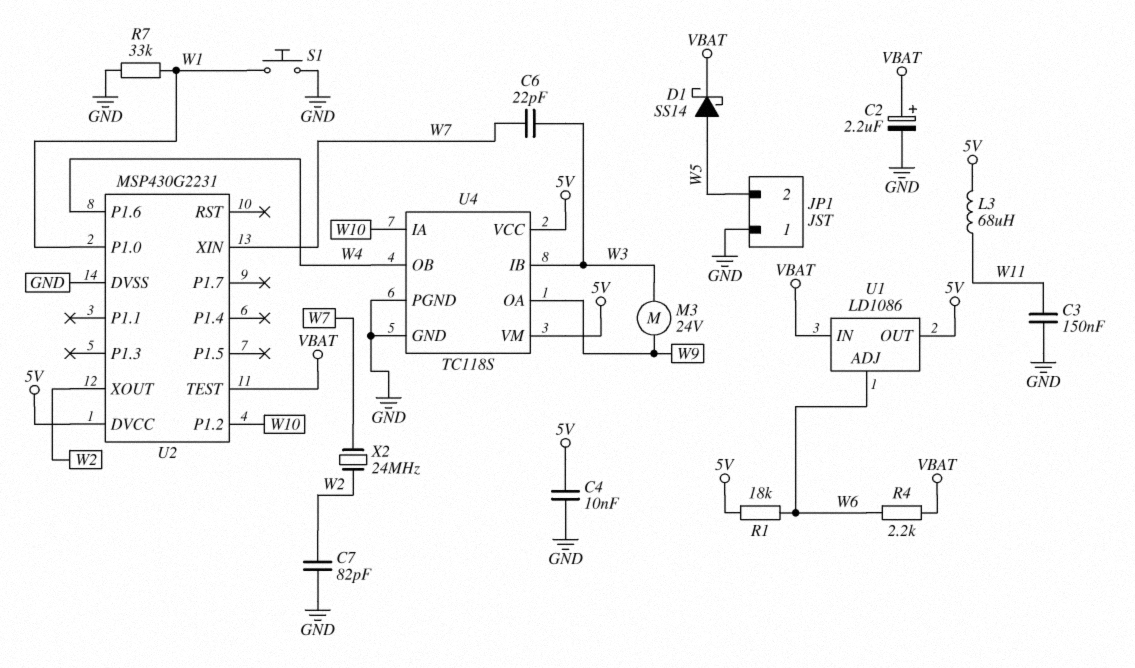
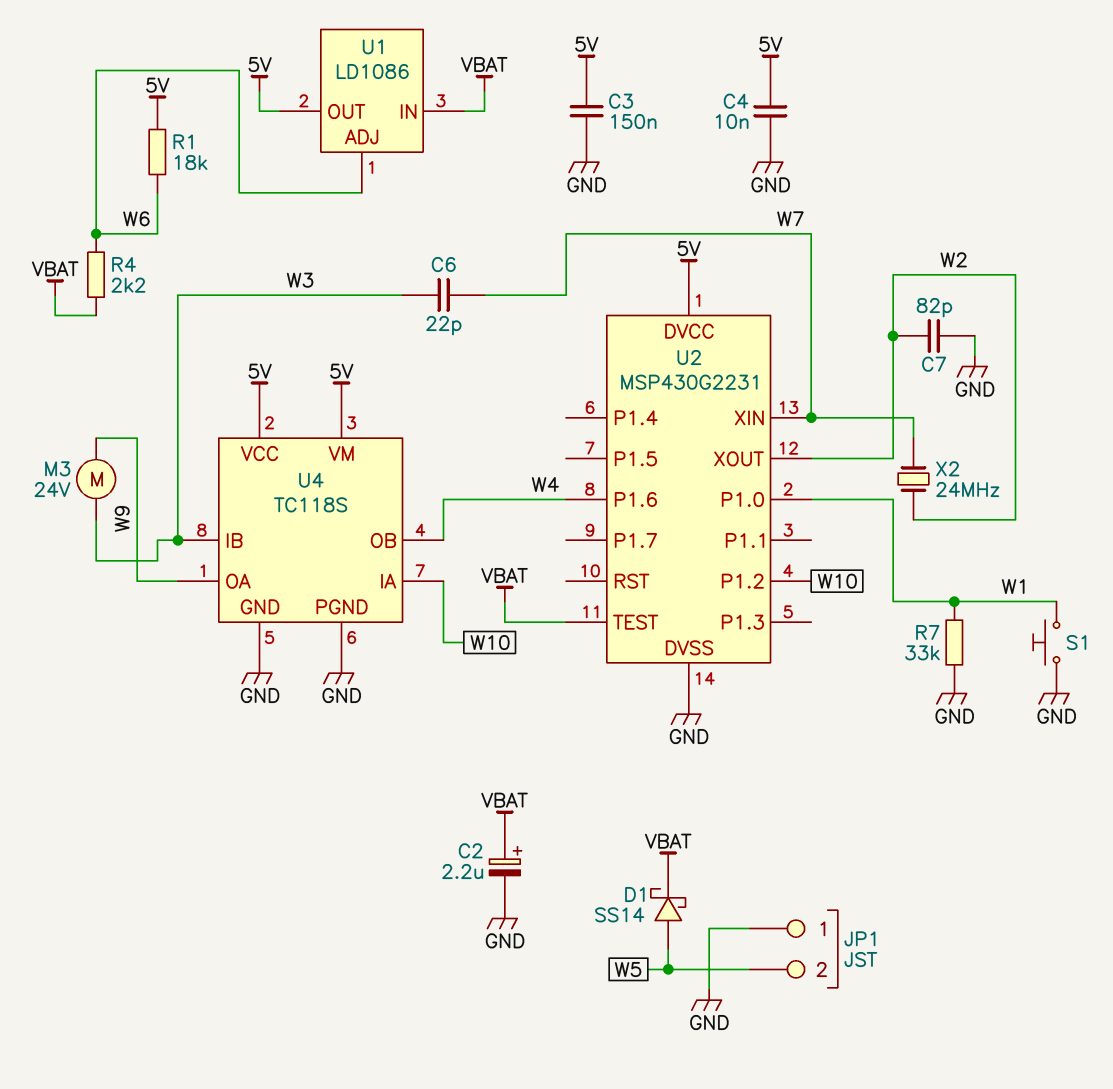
C3: 150nF (GND, W11) -> 150nF (5V, GND)
L3: 68uH (5V, W11) -> none

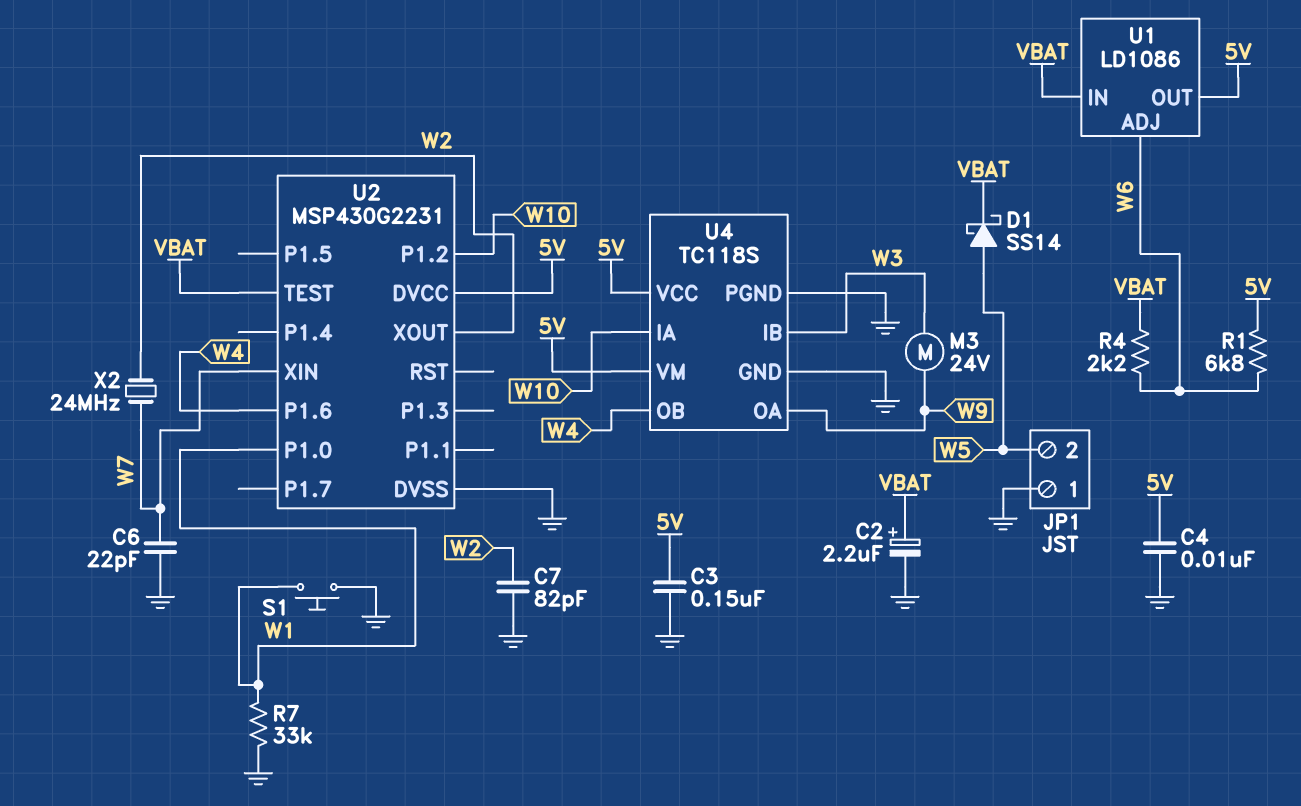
C6: 22pF (W3, W7) -> 22pF (GND, W7)
R1: 18k (5V, W6) -> 6.8k (5V, W6)

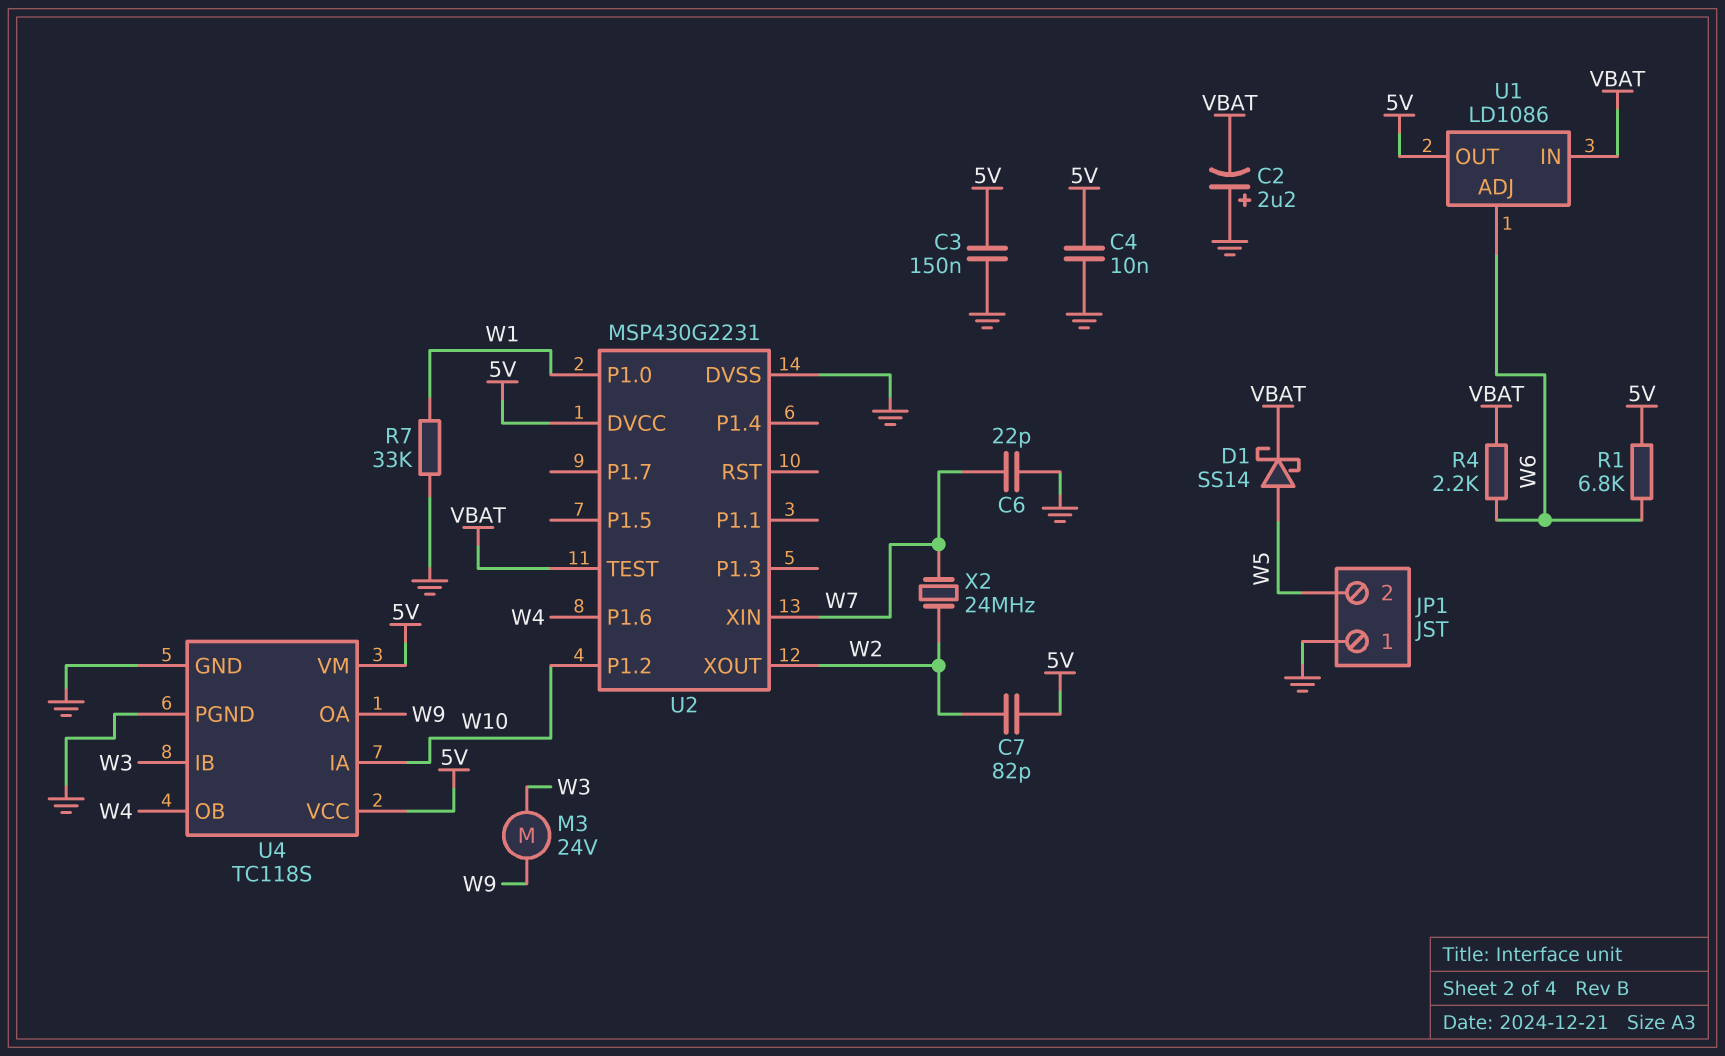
C2: 2.2uF (plus VBAT, minus GND) -> 2.2uF (plus GND, minus VBAT)
C7: 82pF (GND, W2) -> 82pF (5V, W2)
S1: button (GND, W1) -> none

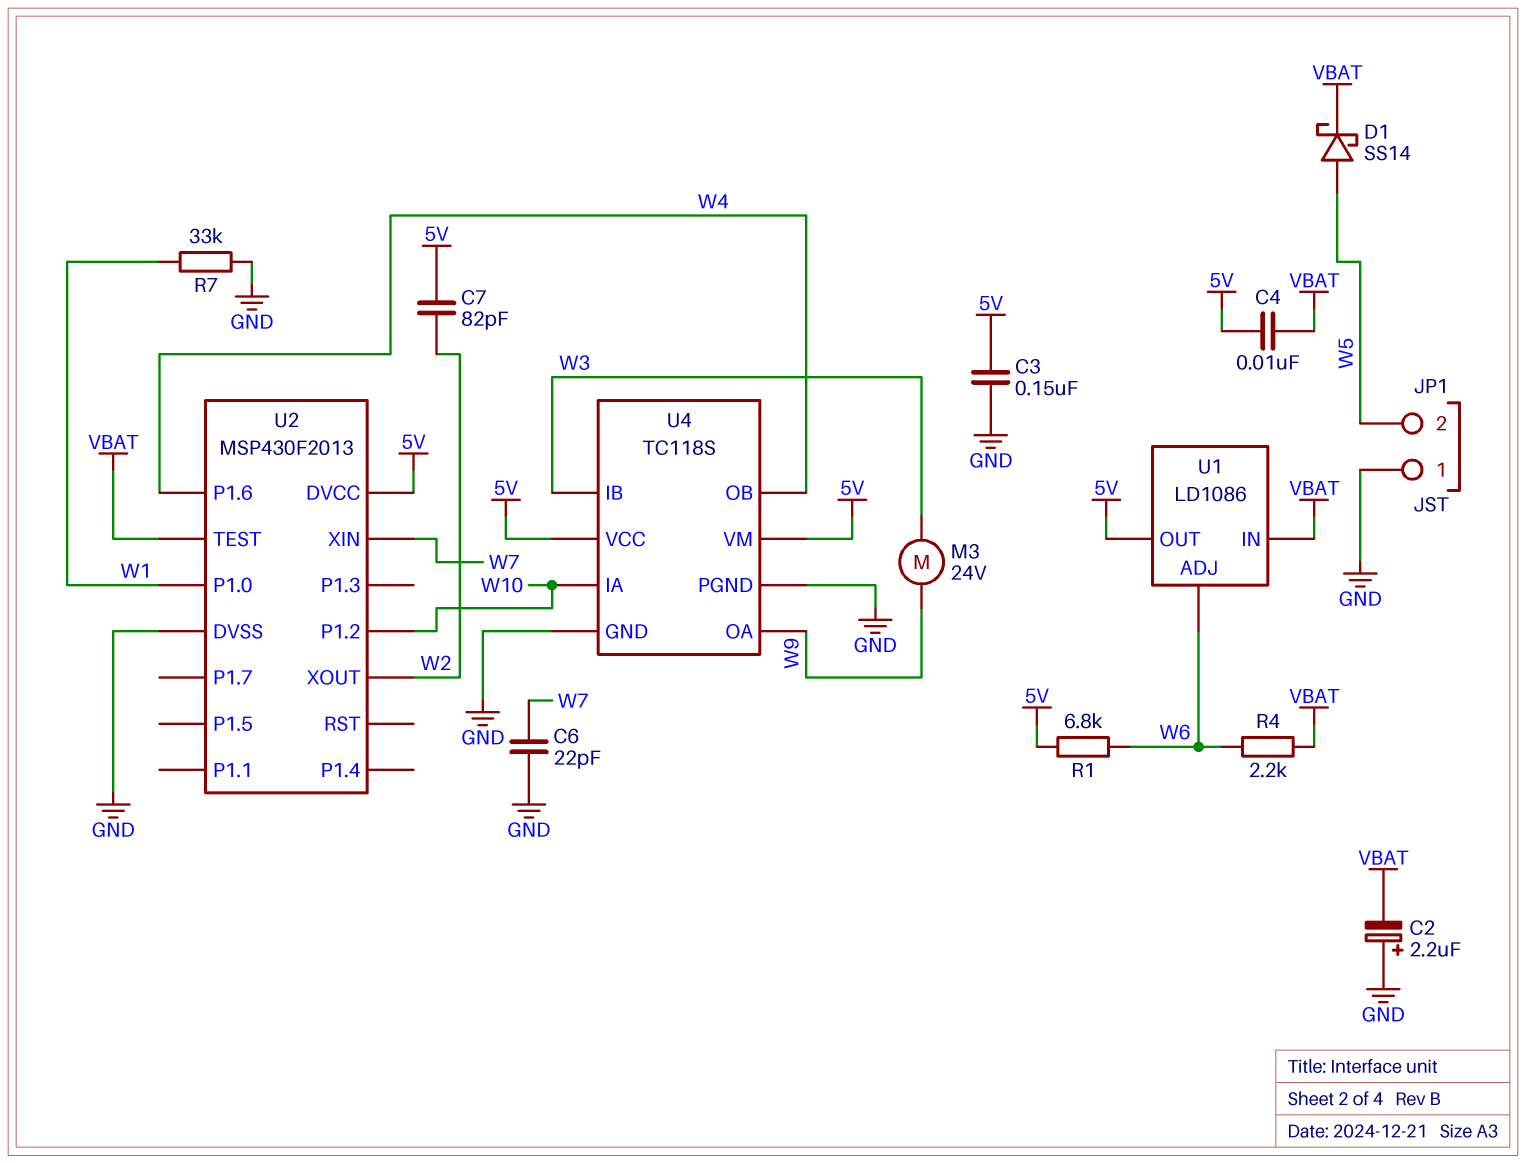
C4: 10nF (5V, GND) -> 10nF (5V, VBAT)
U2: MSP430G2231 -> MSP430F2013
X2: 24MHz (W2, W7) -> none

